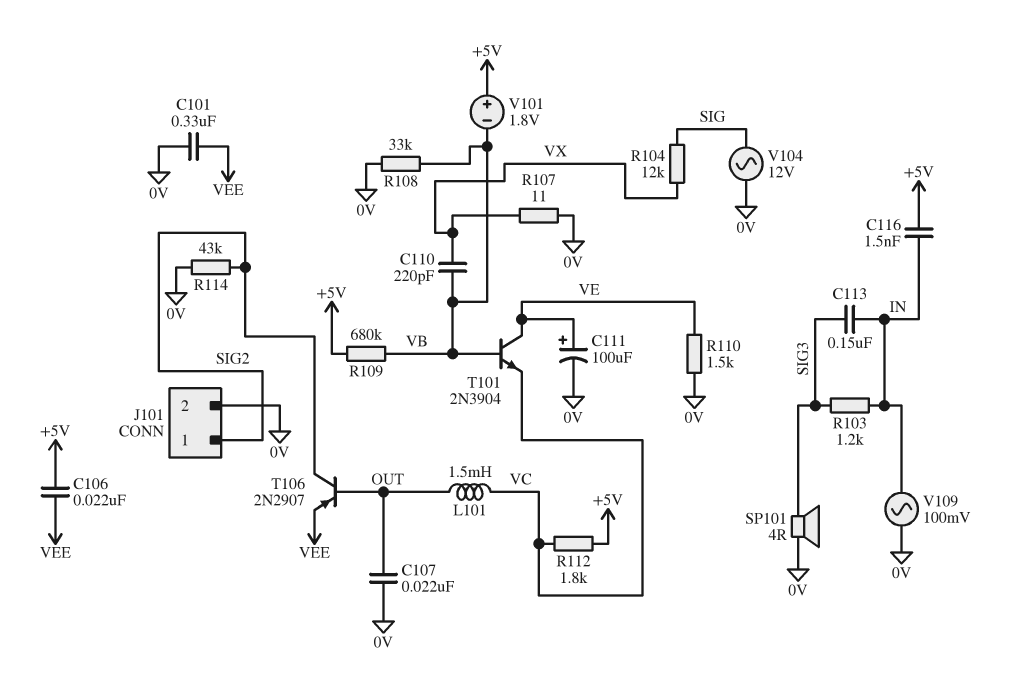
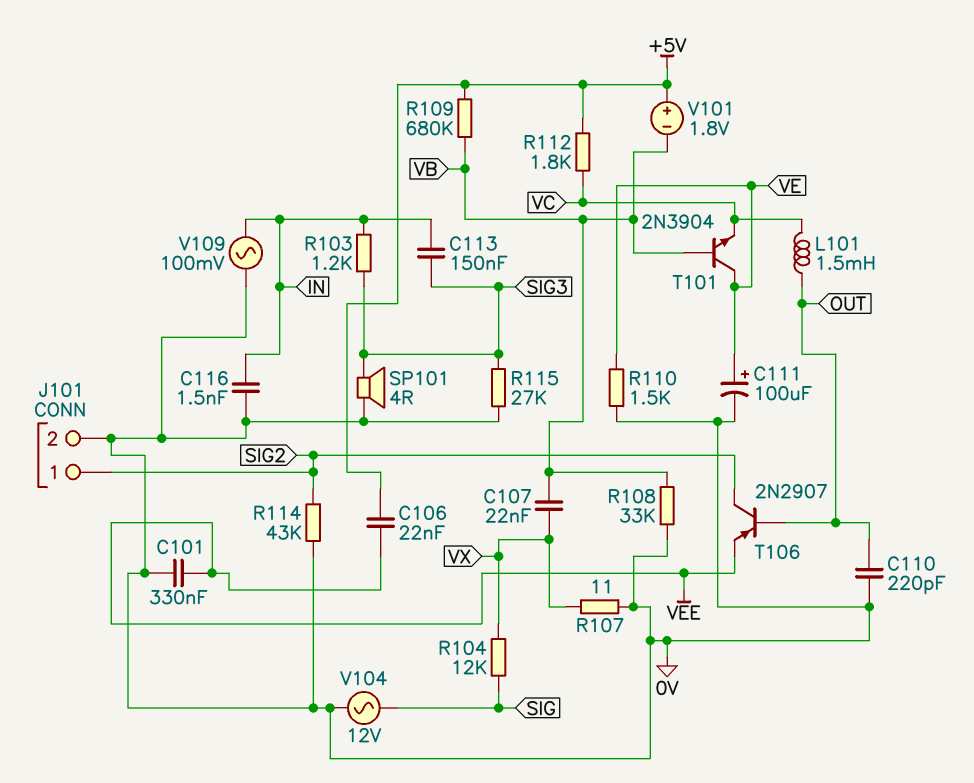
C107: 22nF (0V, OUT) -> 22nF (VB, VX)
C110: 220pF (VB, VX) -> 220pF (0V, OUT)
C116: 1.5nF (+5V, IN) -> 1.5nF (0V, IN)
R115: none -> 27k (0V, SIG3)

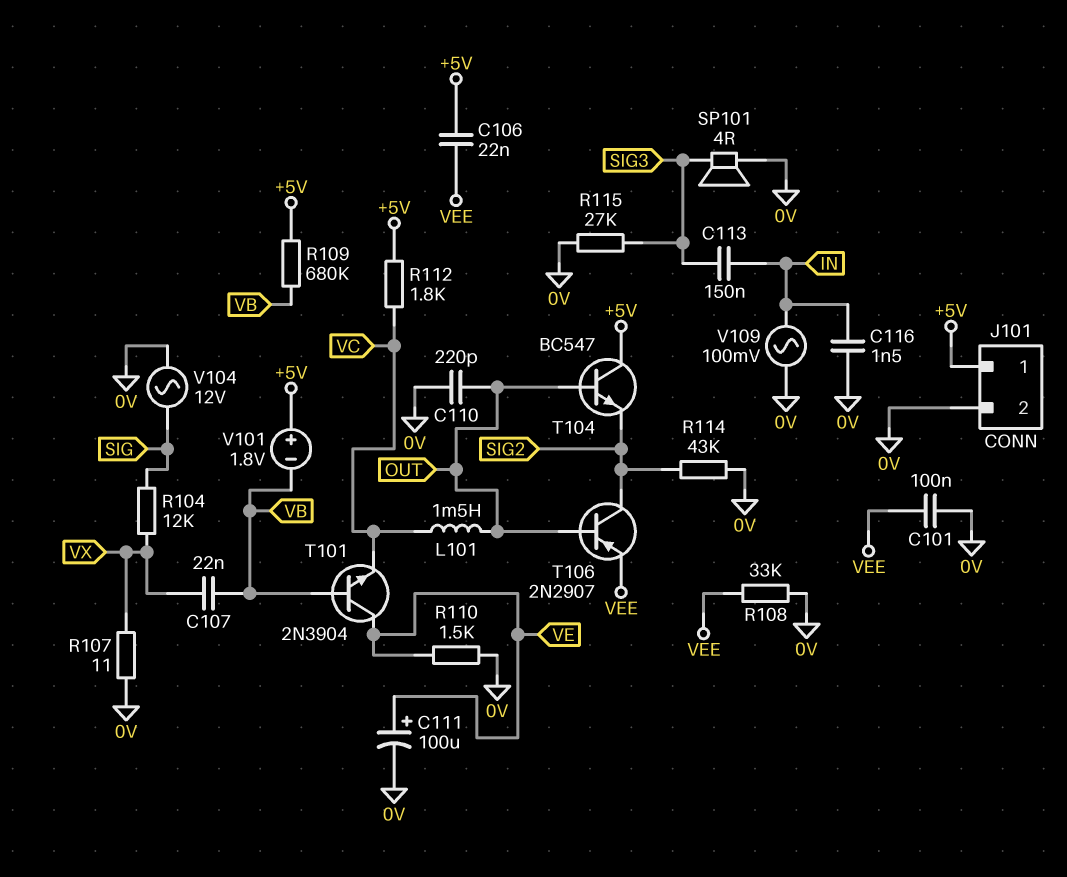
C101: 330nF (0V, VEE) -> 100nF (0V, VEE)
J101 pin 1: SIG2 -> +5V
R103: 1.2k (IN, SIG3) -> none
R108: 33k (0V, VB) -> 33k (0V, VEE)
T104: none -> NPN BC547 (B OUT, C +5V, E SIG2)

